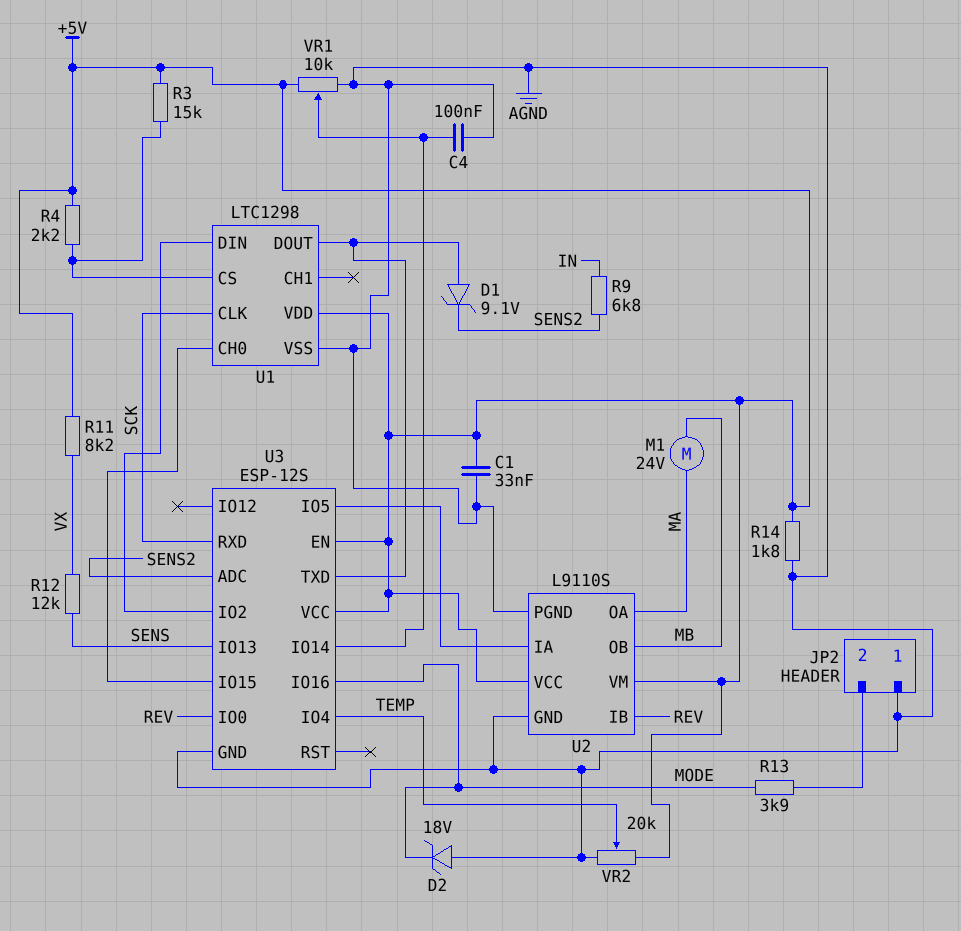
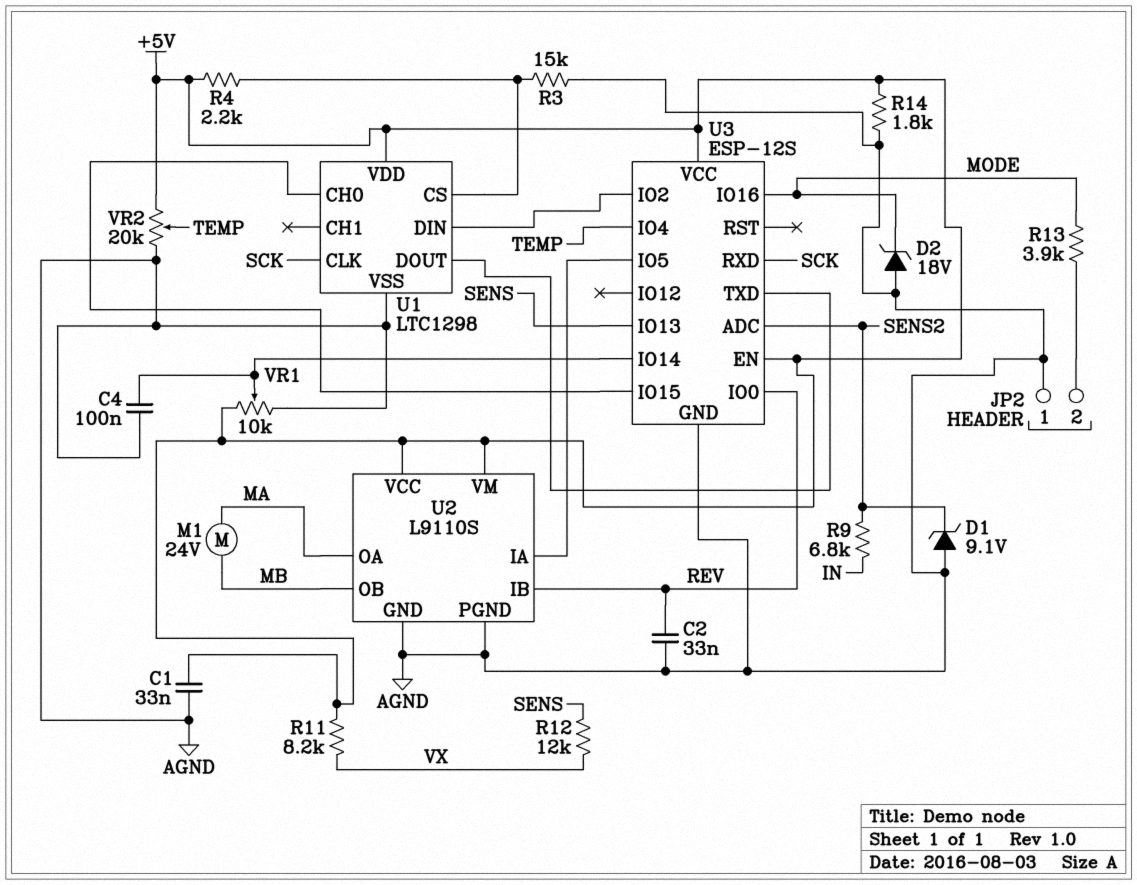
C2: none -> 33nF (AGND, REV)
D1: zener 9.1V (A U1/DOUT, K SENS2) -> zener 9.1V (A AGND, K SENS2)
R3: 15k (+5V, U1/CS) -> 15k (AGND, U1/CS)

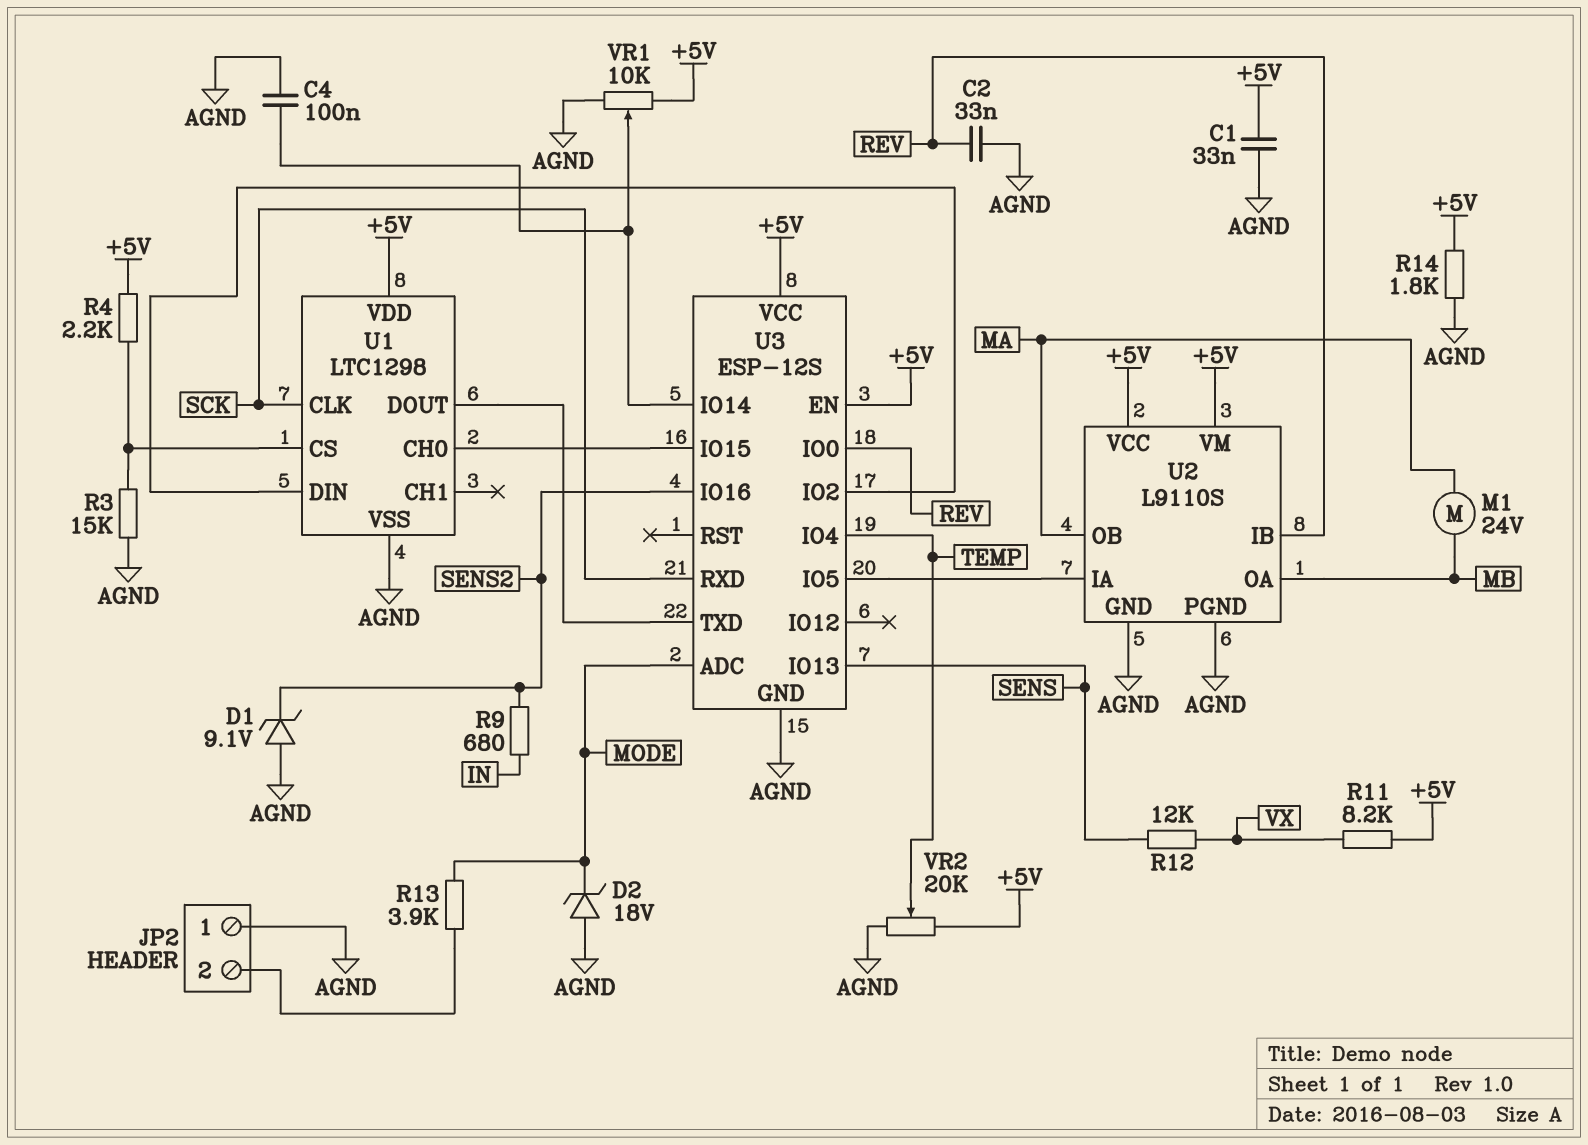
R9: 6.8k (IN, SENS2) -> 680 (IN, SENS2)
U2 pin OA: MA -> MB
U2 pin OB: MB -> MA
U3 pin ADC: SENS2 -> MODE
U3 pin IO16: MODE -> SENS2

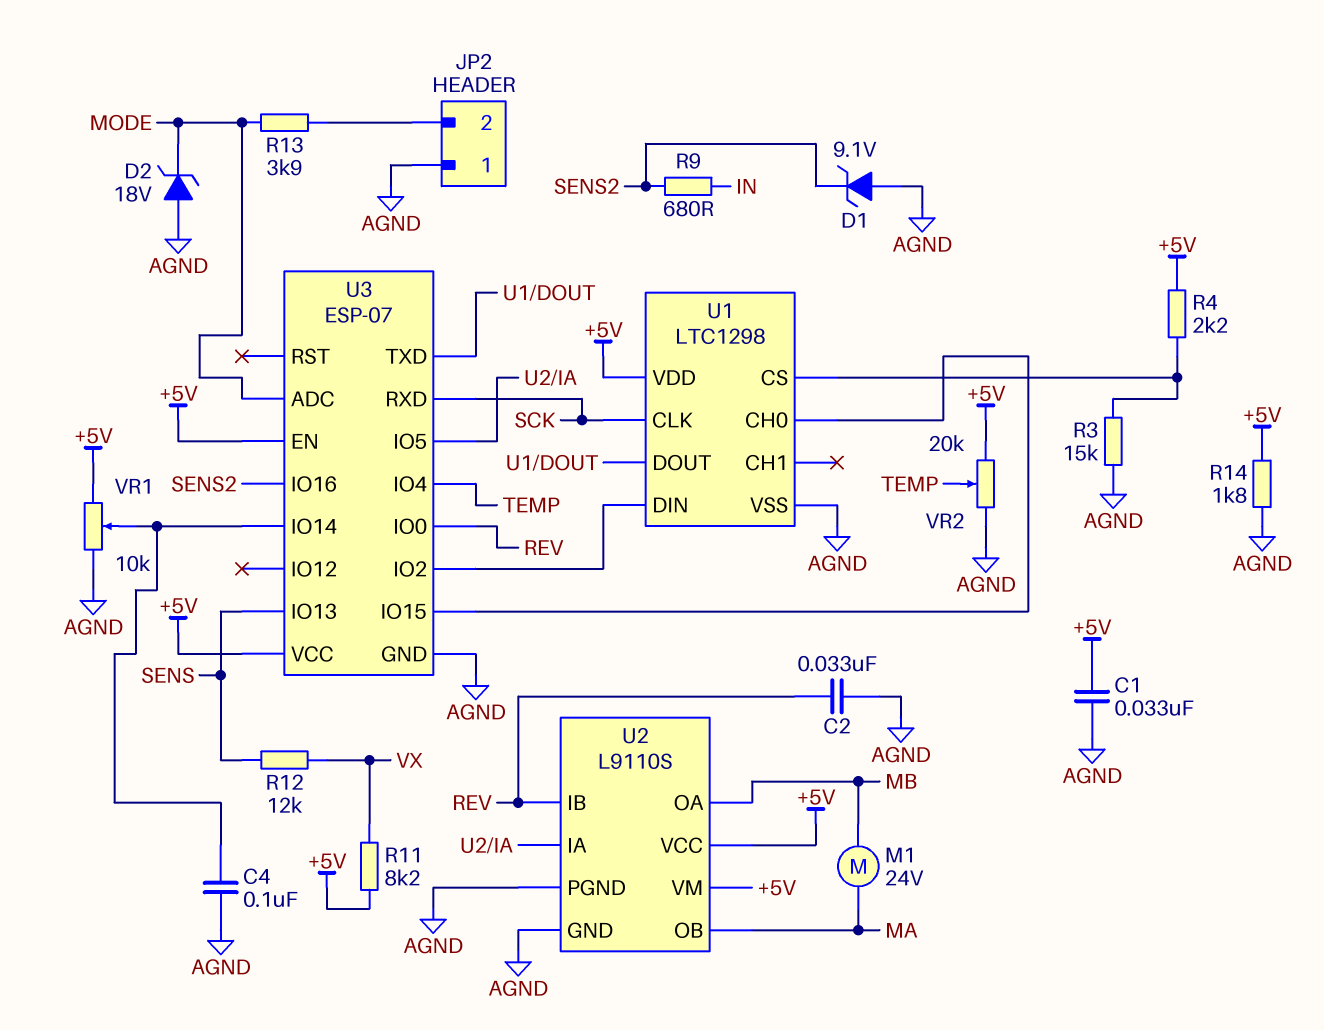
U3: ESP-12S -> ESP-07

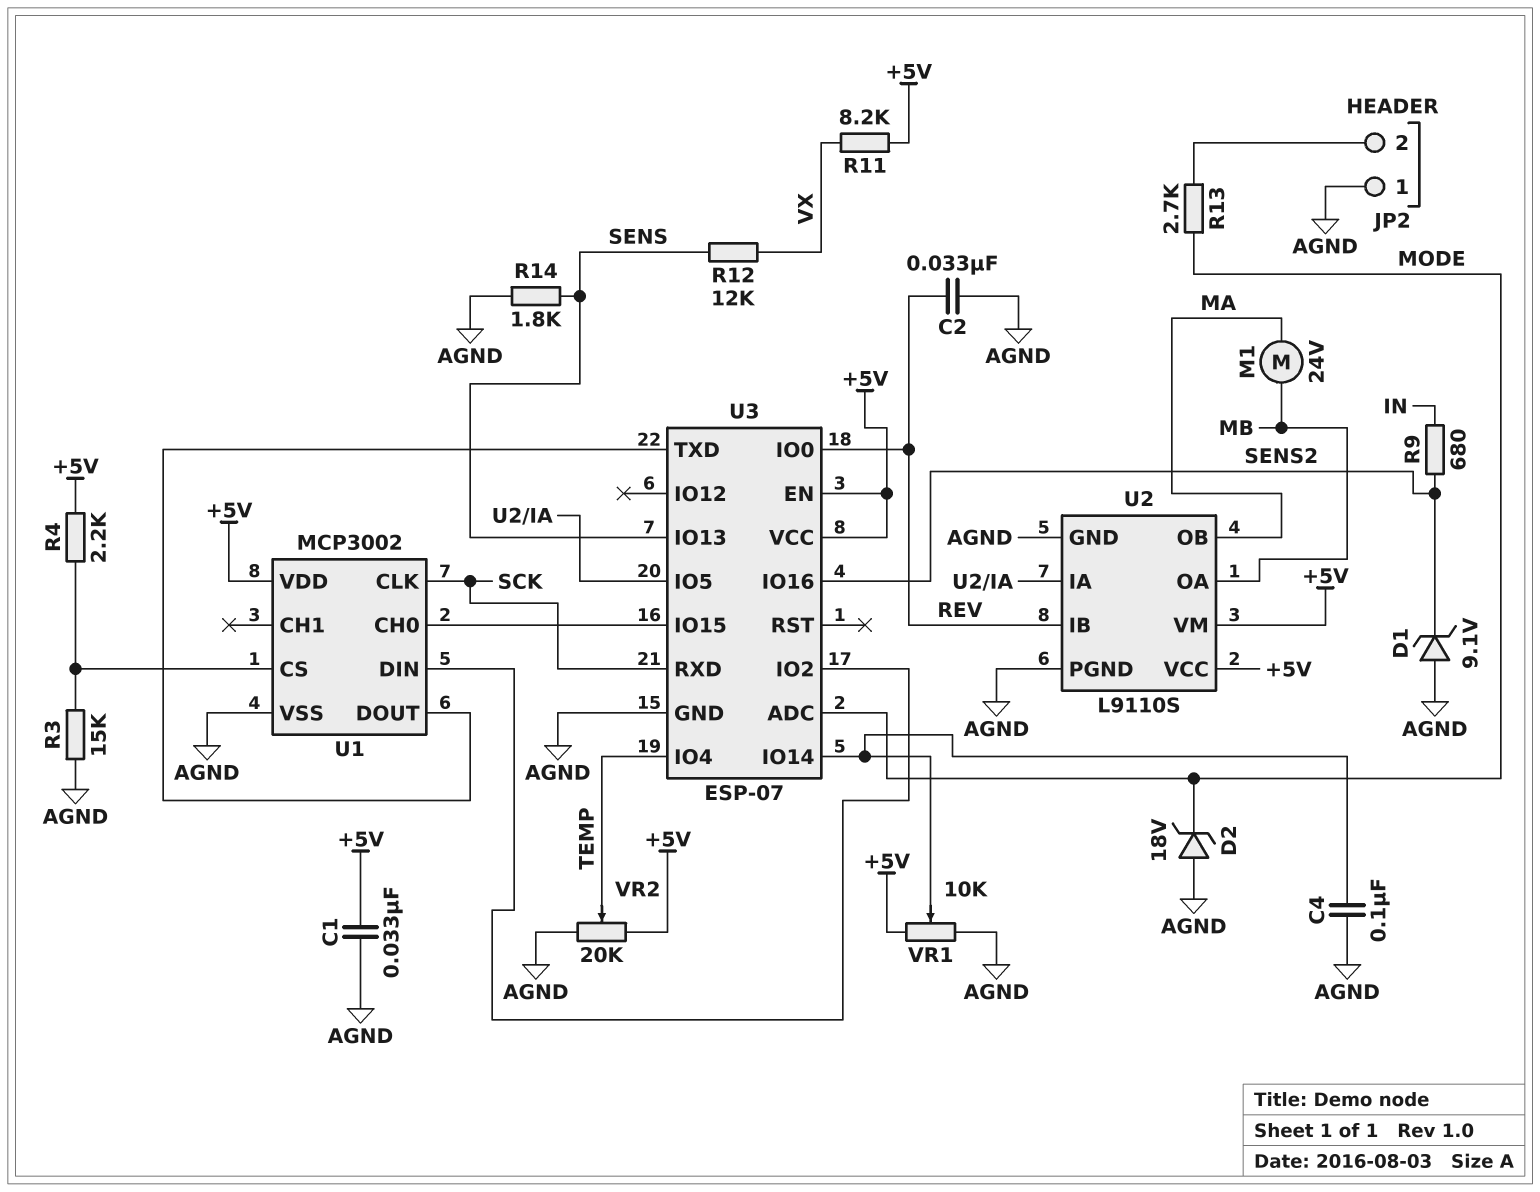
R13: 3.9k (JP2/2, MODE) -> 2.7k (JP2/2, MODE)
R14: 1.8k (+5V, AGND) -> 1.8k (AGND, SENS)
U1: LTC1298 -> MCP3002

